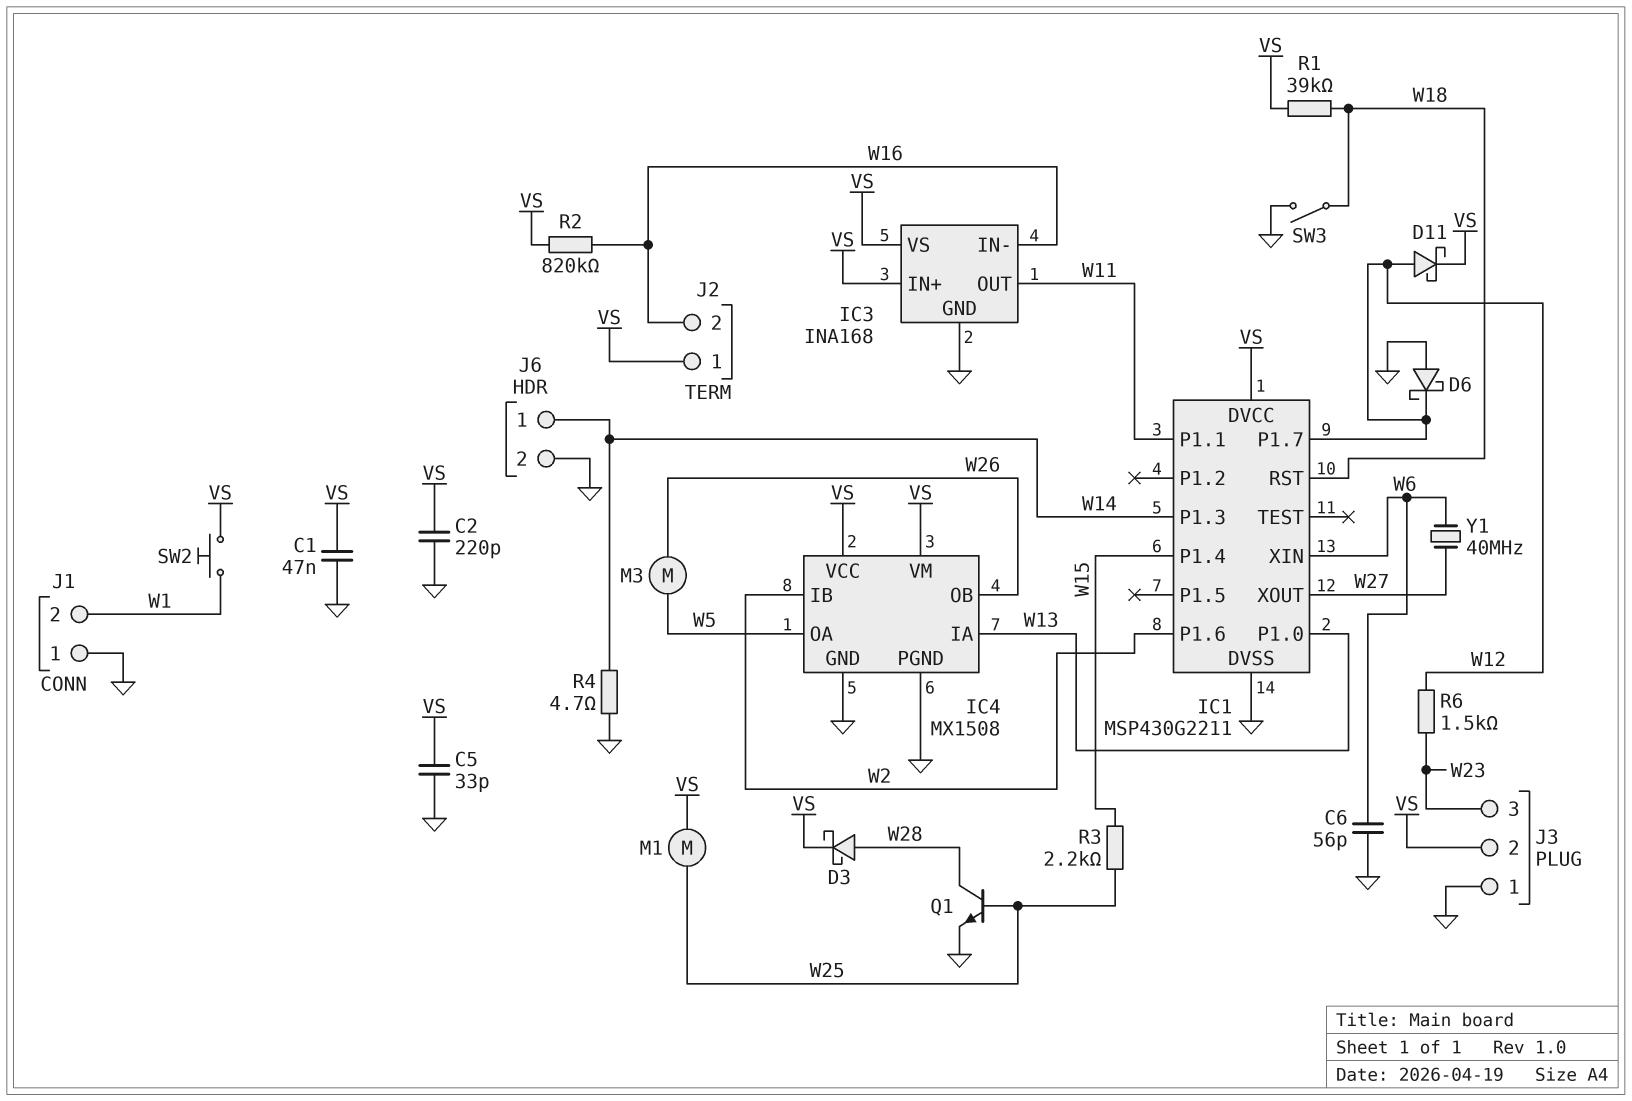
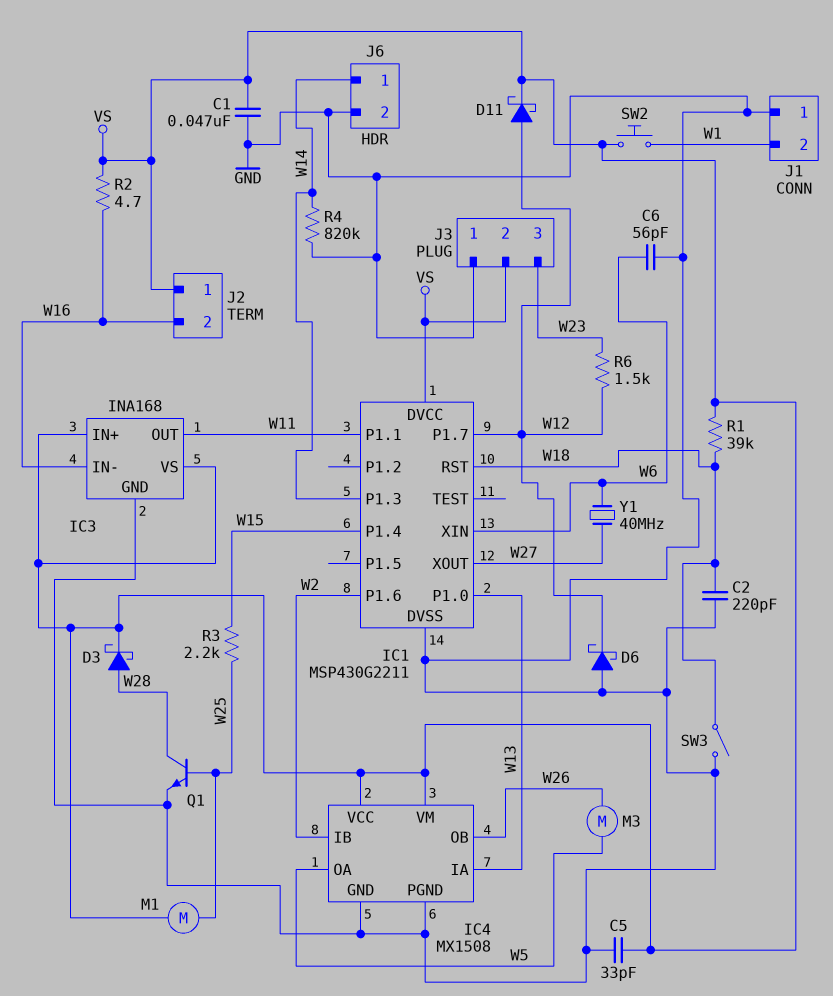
C2: 220pF (GND, VS) -> 220pF (GND, W18)
R2: 820k (VS, W16) -> 4.7 (VS, W16)
R4: 4.7 (GND, W14) -> 820k (GND, W14)

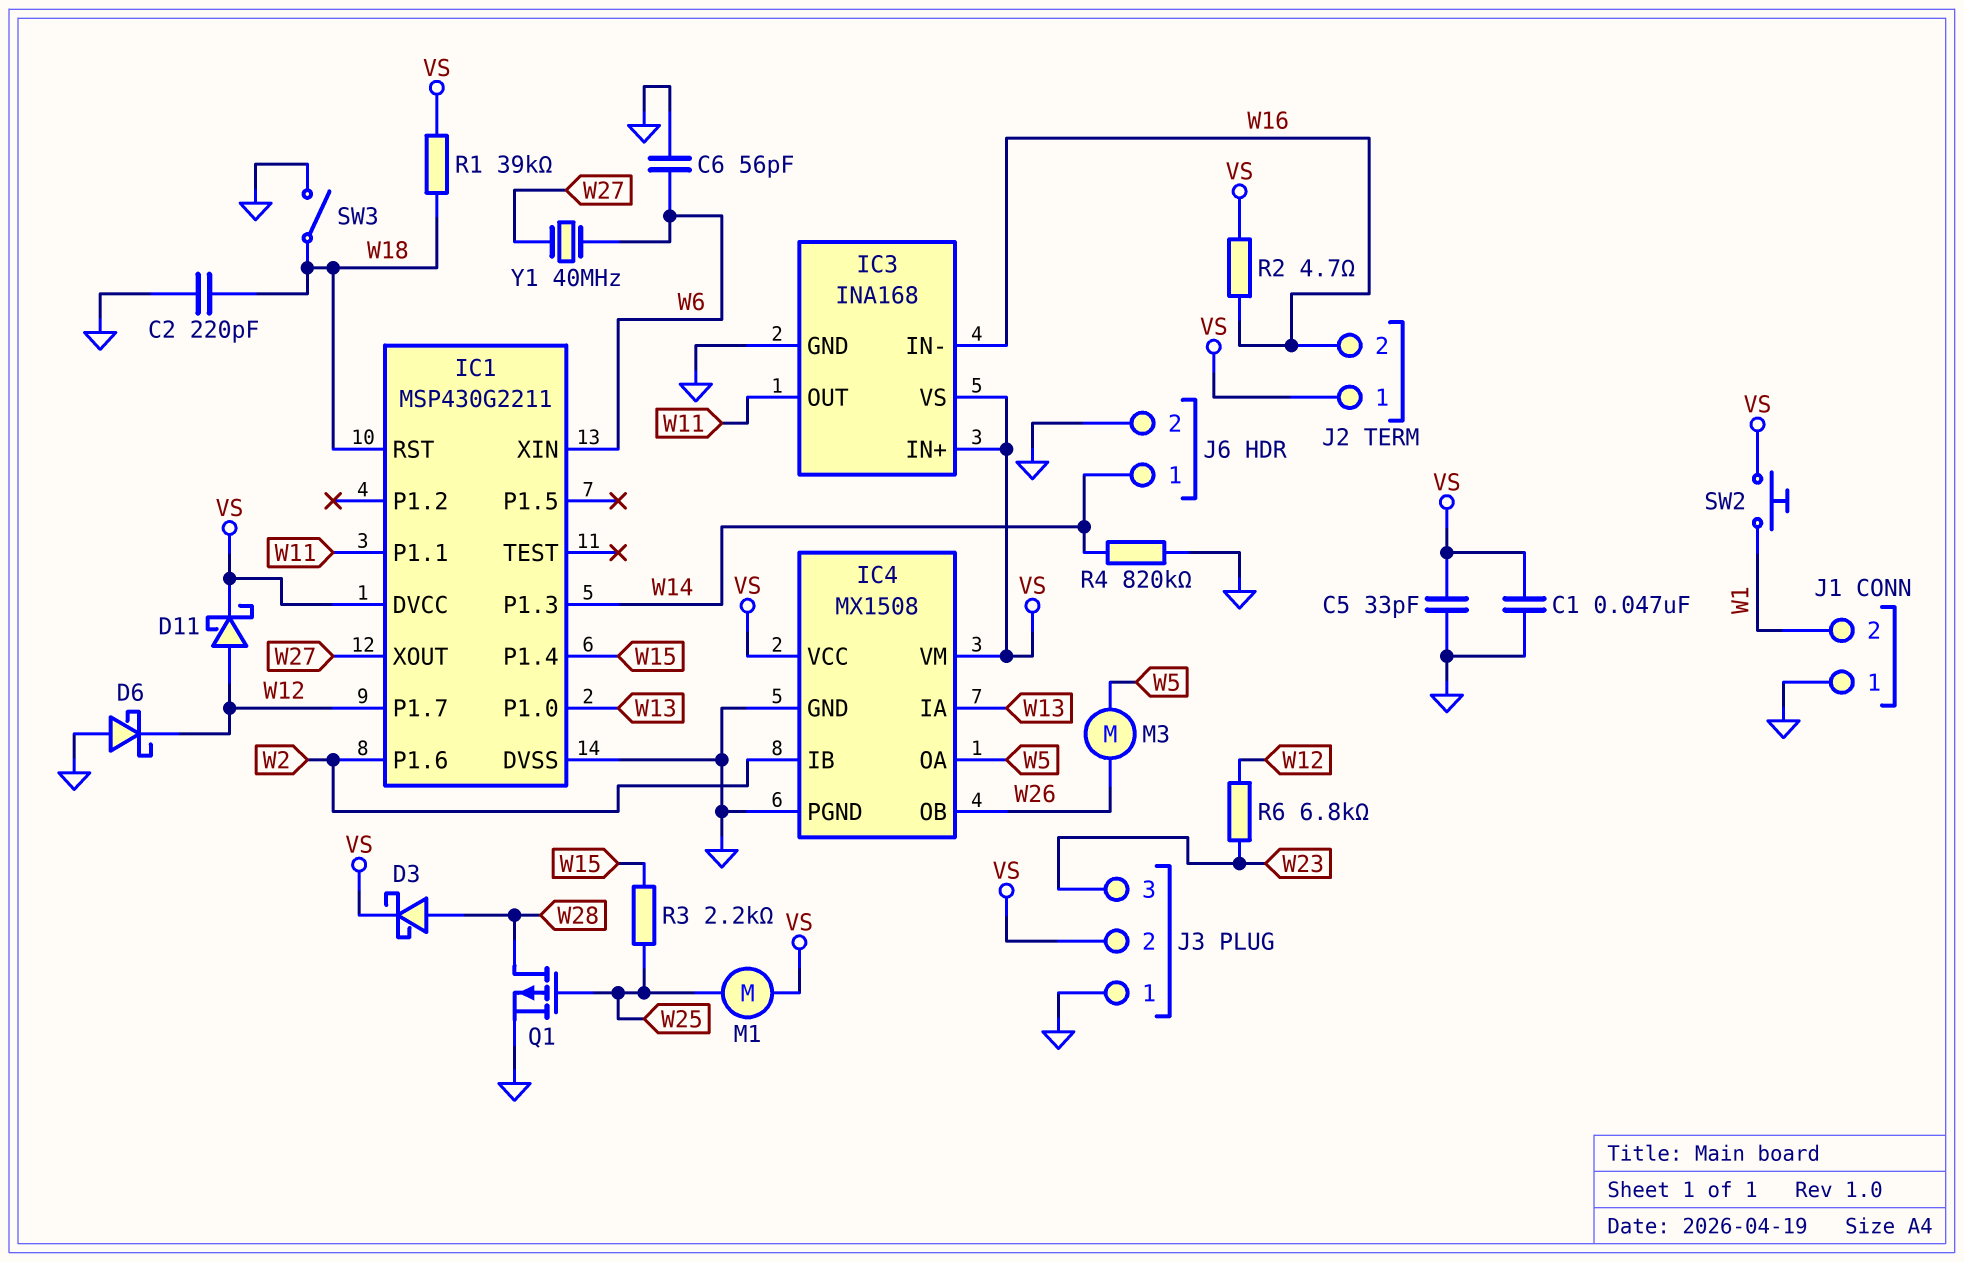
Q1: NPN (B W25, C W28, E GND) -> PMOS (G W25, D W28, S GND)
R6: 1.5k (W12, W23) -> 6.8k (W12, W23)

